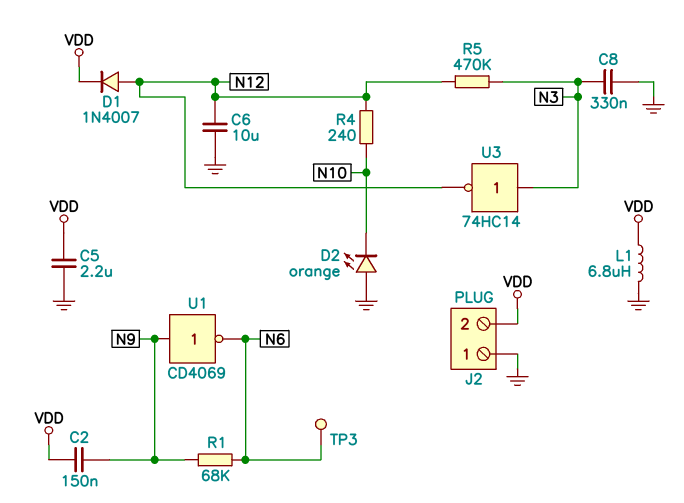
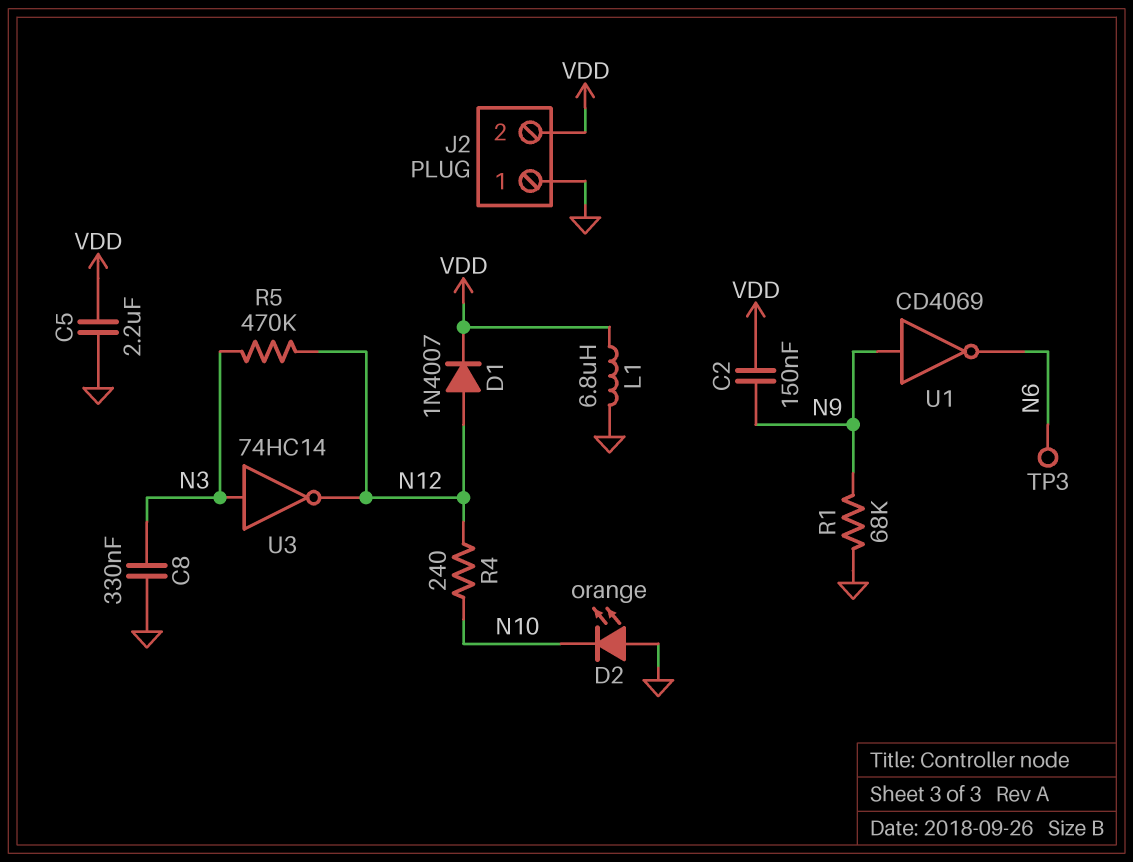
C6: 10uF (GND, N12) -> none
R1: 68k (N6, N9) -> 68k (GND, N9)

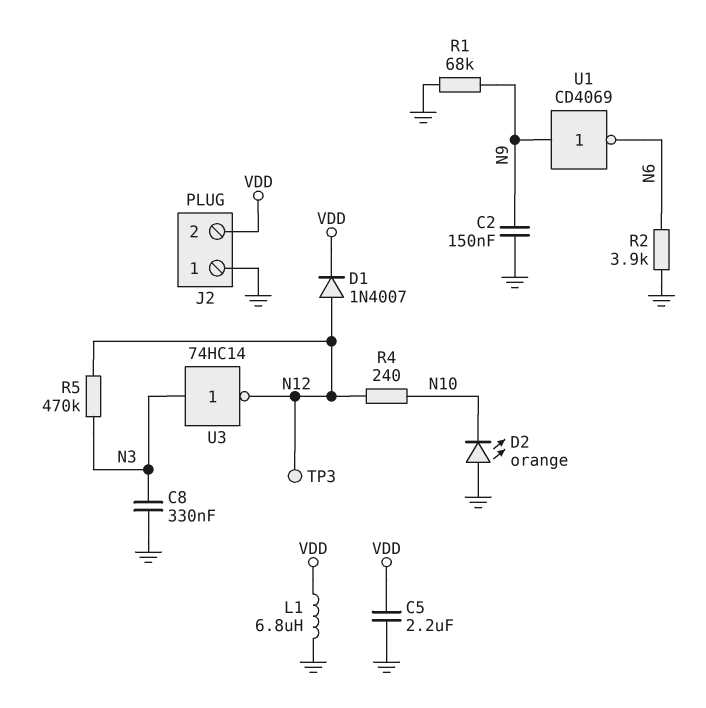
C2: 150nF (N9, VDD) -> 150nF (GND, N9)
R2: none -> 3.9k (GND, N6)
TP3: test point (N6) -> test point (N12)

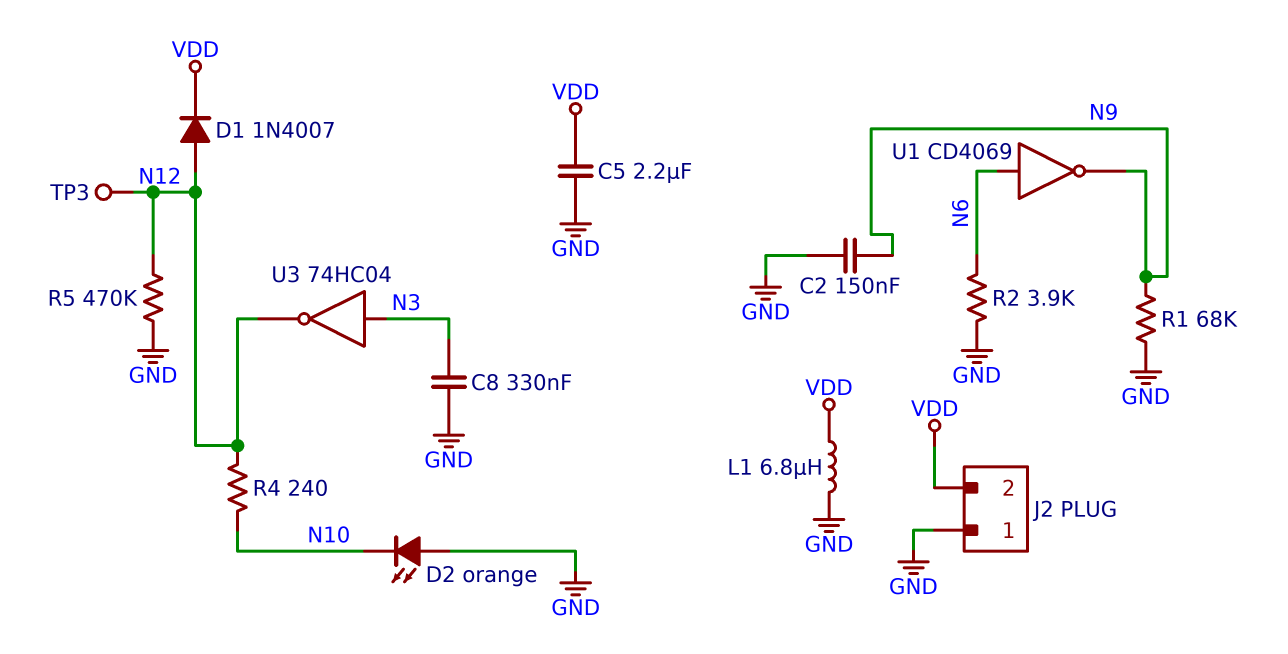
R5: 470k (N3, N12) -> 470k (GND, N12)
U1: NOT CD4069 (in N9, out N6) -> NOT CD4069 (in N6, out N9)
U3: NOT 74HC14 (in N3, out N12) -> NOT 74HC04 (in N3, out N12)

